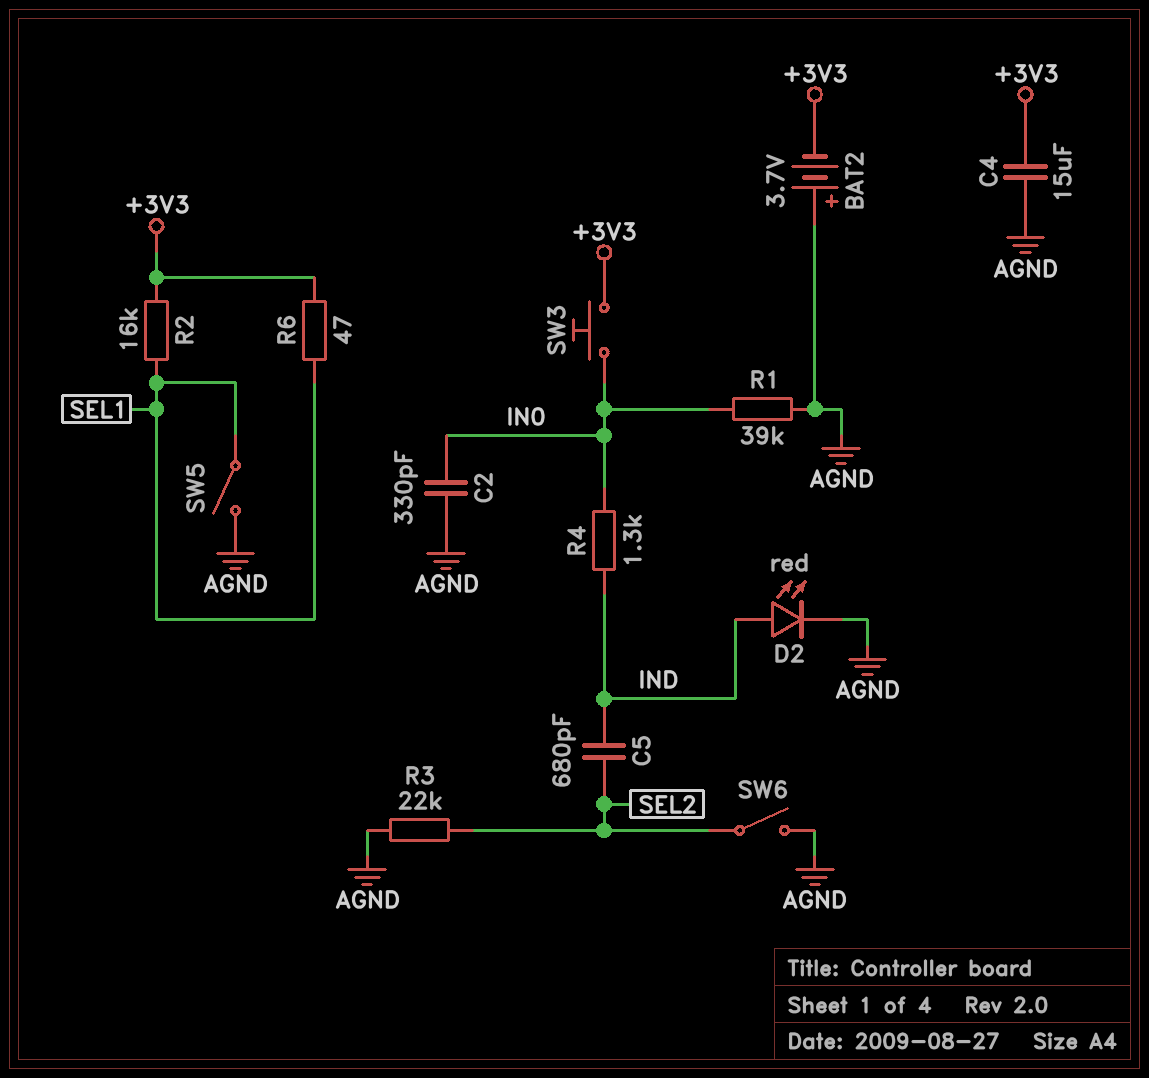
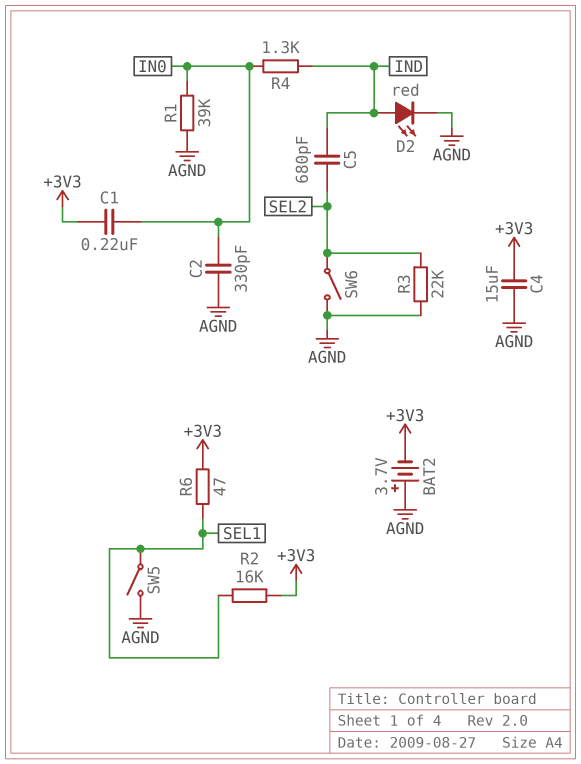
C1: none -> 220nF (+3V3, IN0)
SW3: button (+3V3, IN0) -> none

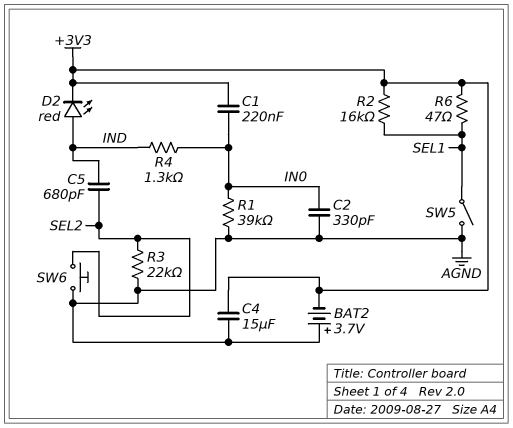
D2: LED red (A IND, K AGND) -> LED red (A IND, K +3V3)
SW6: switch (AGND, SEL2) -> button (AGND, SEL2)

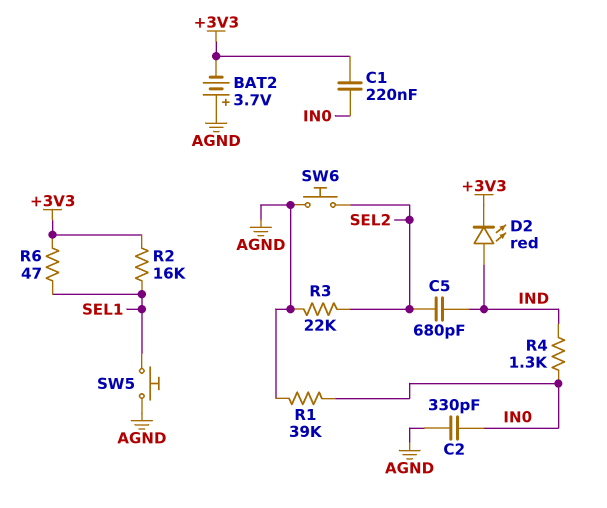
C4: 15uF (+3V3, AGND) -> none
SW5: switch (AGND, SEL1) -> button (AGND, SEL1)

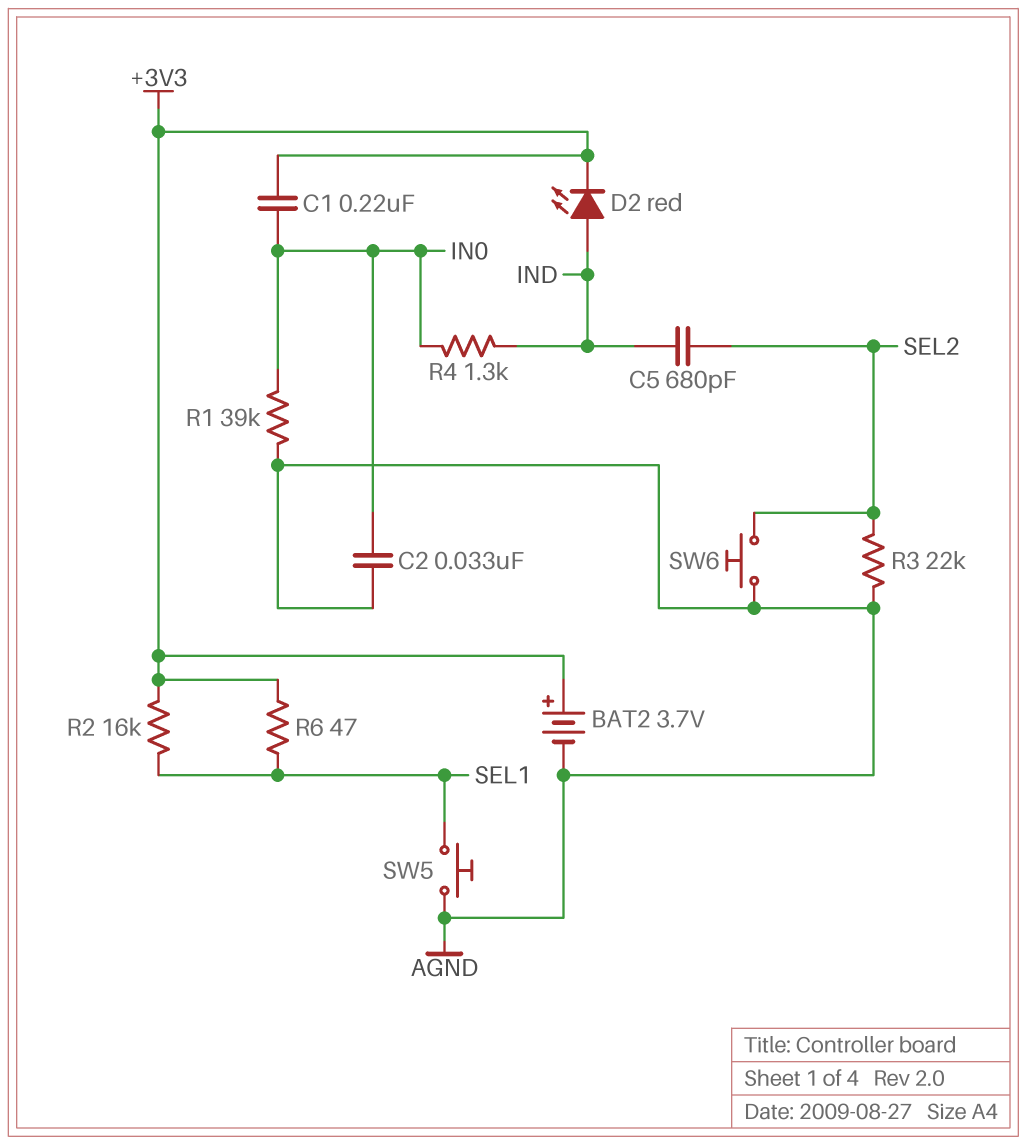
BAT2: 3.7V (plus AGND, minus +3V3) -> 3.7V (plus +3V3, minus AGND)
C2: 330pF (AGND, IN0) -> 33nF (AGND, IN0)

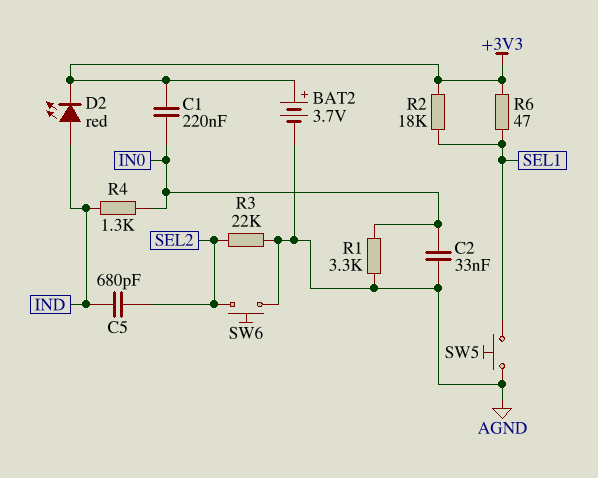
R1: 39k (AGND, IN0) -> 3.3k (AGND, IN0)
R2: 16k (+3V3, SEL1) -> 18k (+3V3, SEL1)

